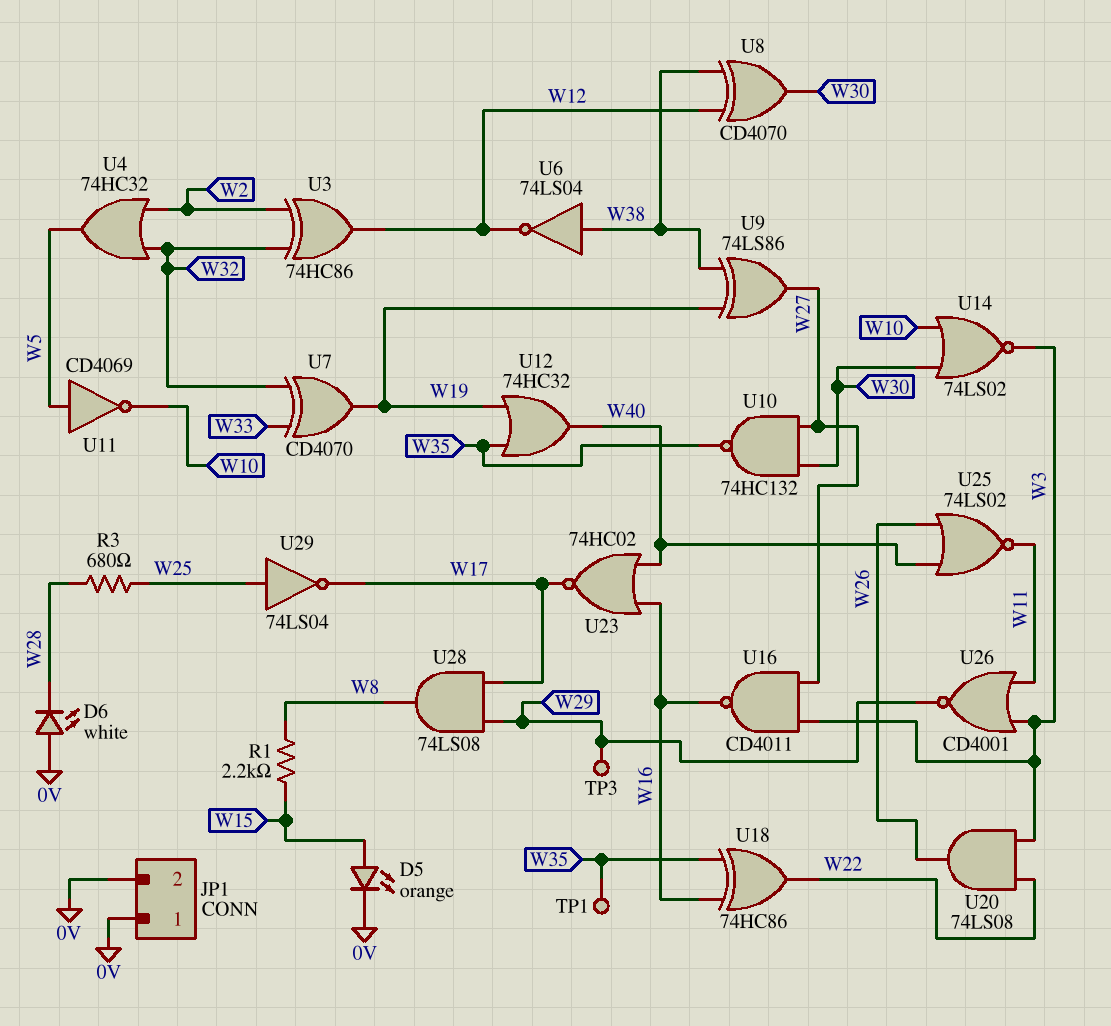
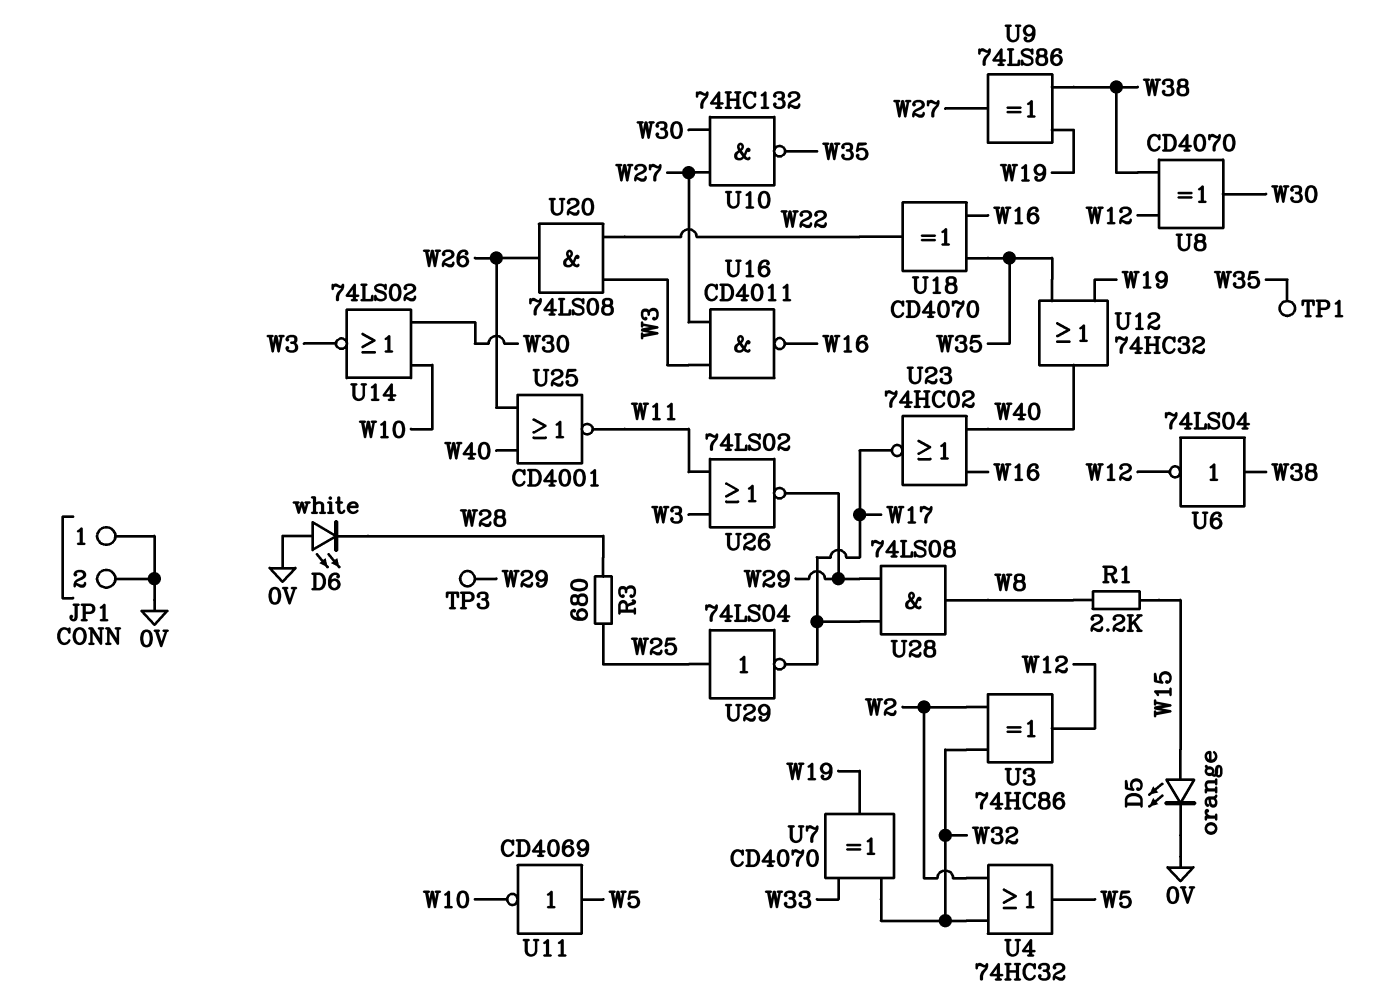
U18: XOR 74HC86 (in W16, in W35, out W22) -> XOR CD4070 (in W16, in W35, out W22)
U25: NOR 74LS02 (in W26, in W40, out W11) -> NOR CD4001 (in W26, in W40, out W11)
U26: NOR CD4001 (in W3, in W11, out W29) -> NOR 74LS02 (in W3, in W11, out W29)

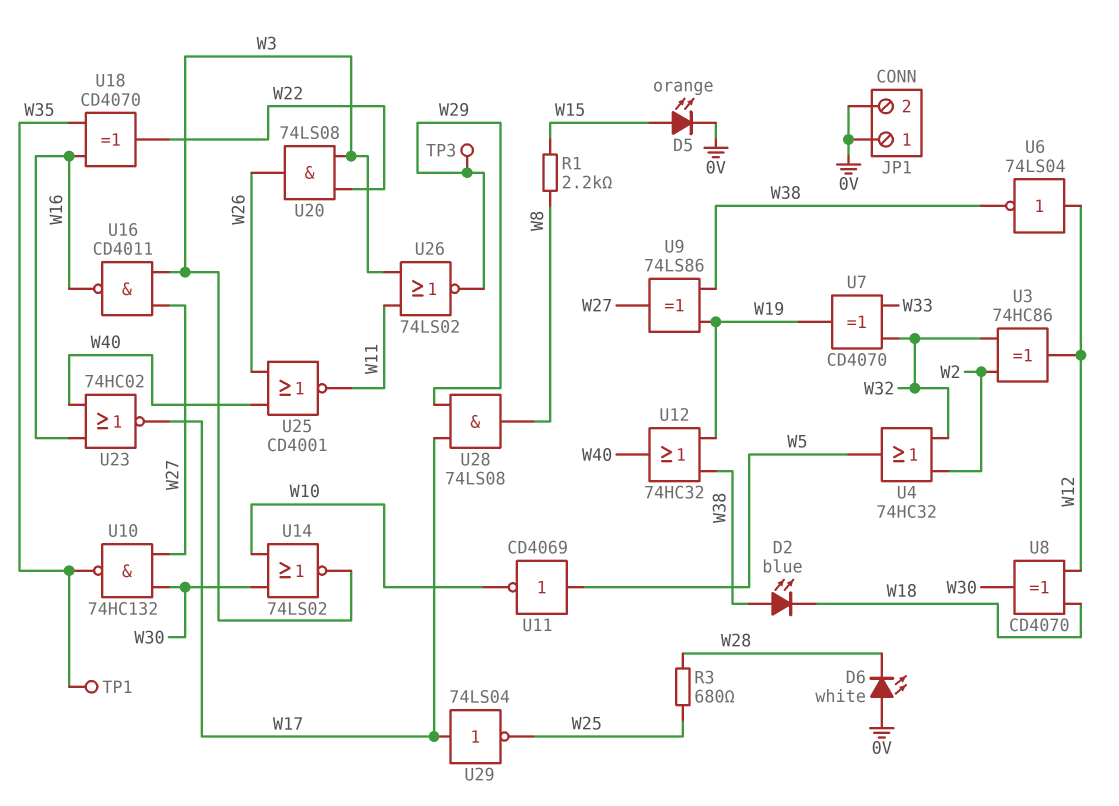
D2: none -> LED blue (A W38, K W18)
U6: NOT 74LS04 (in W38, out W12) -> NOT 74LS04 (in W12, out W38)
U8: XOR CD4070 (in W12, in W38, out W30) -> XOR CD4070 (in W12, in W18, out W30)
U12: OR 74HC32 (in W19, in W35, out W40) -> OR 74HC32 (in W19, in W38, out W40)
U29: NOT 74LS04 (in W25, out W17) -> NOT 74LS04 (in W17, out W25)

